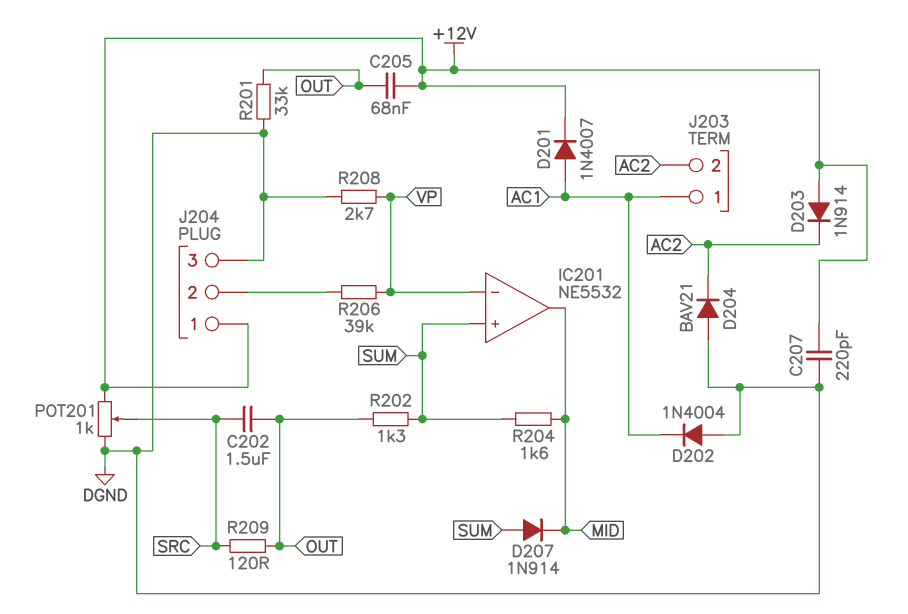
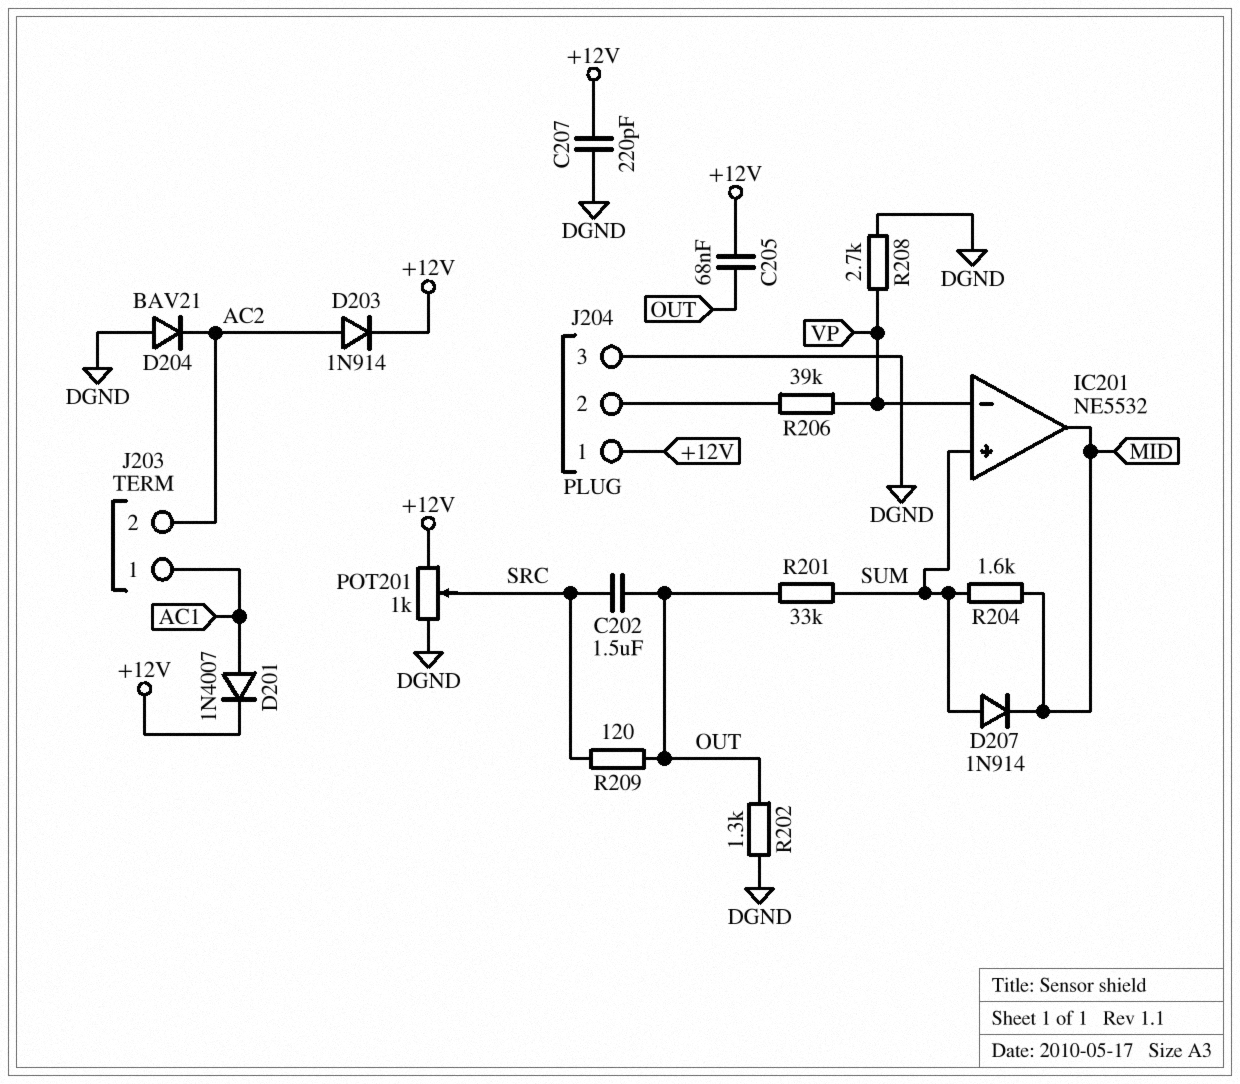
D202: diode 1N4004 (A DGND, K AC1) -> none
D203: diode 1N914 (A +12V, K AC2) -> diode 1N914 (A AC2, K +12V)
R201: 33k (DGND, OUT) -> 33k (OUT, SUM)
R202: 1.3k (OUT, SUM) -> 1.3k (DGND, OUT)

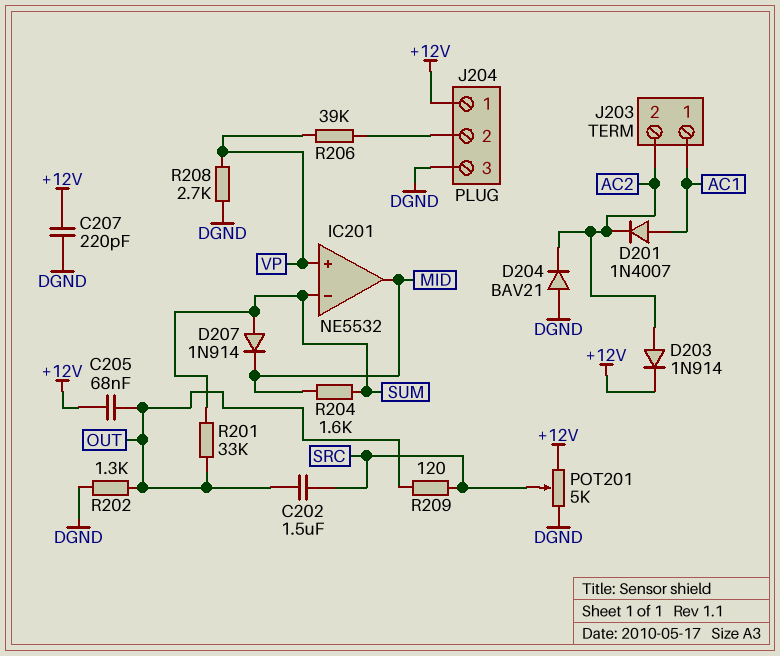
D201: diode 1N4007 (A AC1, K +12V) -> diode 1N4007 (A AC1, K AC2)
IC201 pin in+: SUM -> VP
IC201 pin in-: VP -> SUM
POT201: 1k (+12V, DGND, wiper SRC) -> 5k (+12V, DGND, wiper SRC)

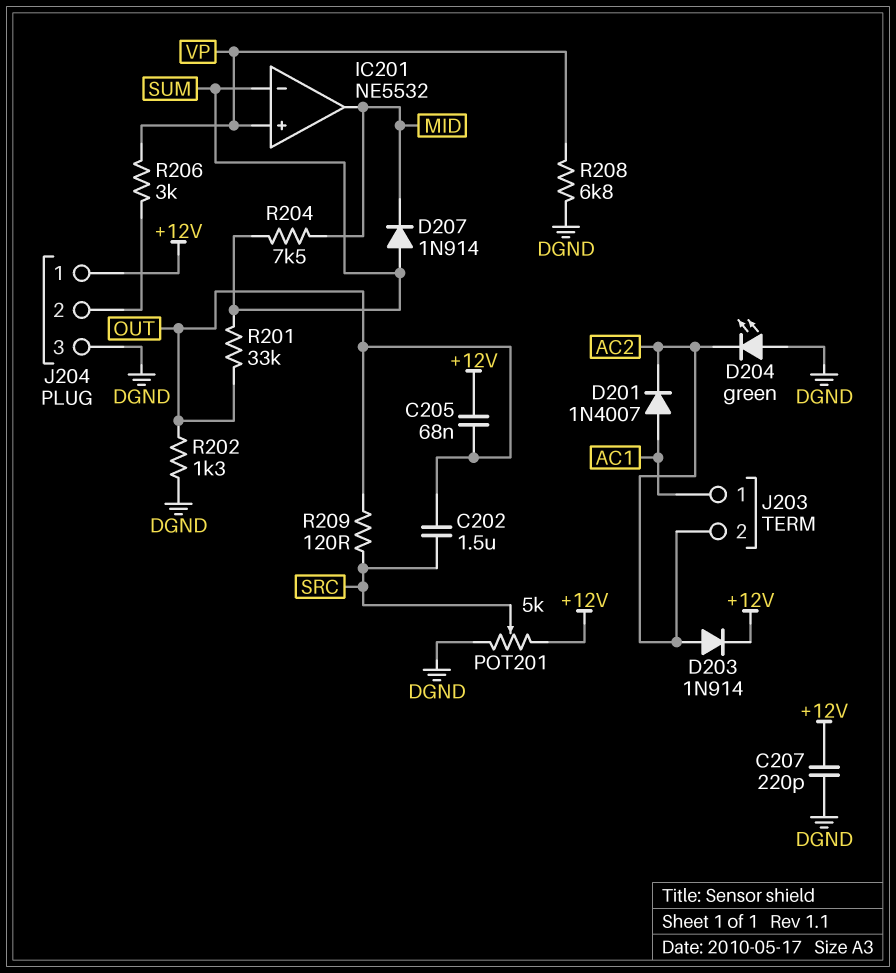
D204: diode BAV21 (A DGND, K AC2) -> LED green (A DGND, K AC2)
R204: 1.6k (MID, SUM) -> 7.5k (MID, SUM)
R206: 39k (J204/2, VP) -> 3k (J204/2, VP)
R208: 2.7k (DGND, VP) -> 6.8k (DGND, VP)

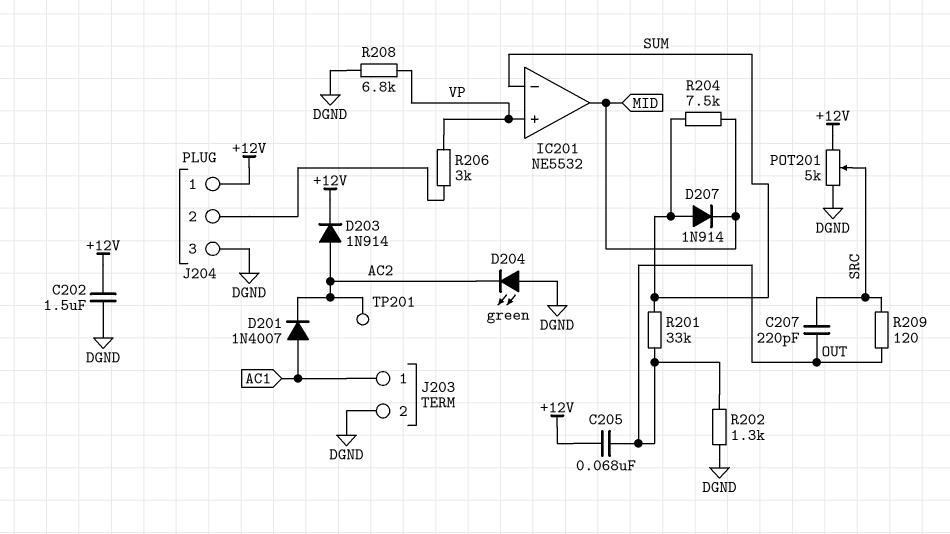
C202: 1.5uF (OUT, SRC) -> 1.5uF (+12V, DGND)
C207: 220pF (+12V, DGND) -> 220pF (OUT, SRC)
J203 pin 2: AC2 -> DGND
TP201: none -> test point (AC2)

